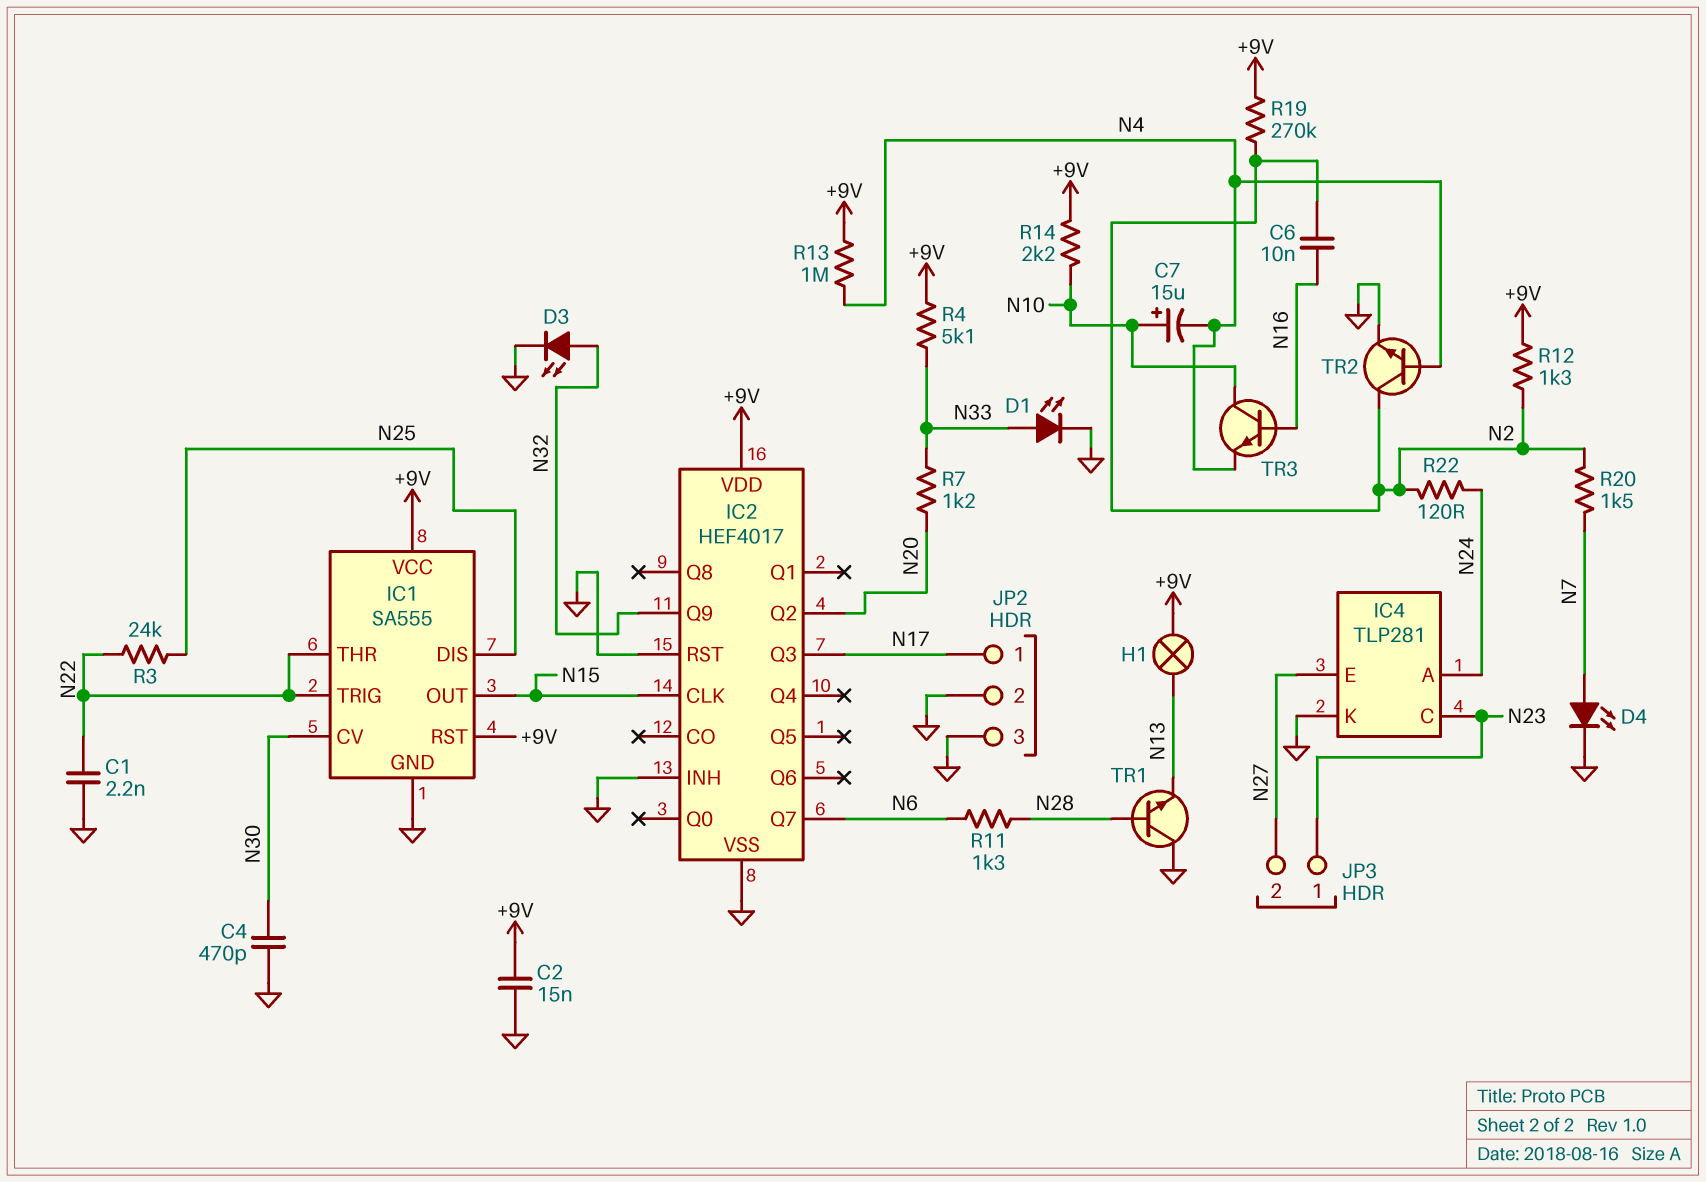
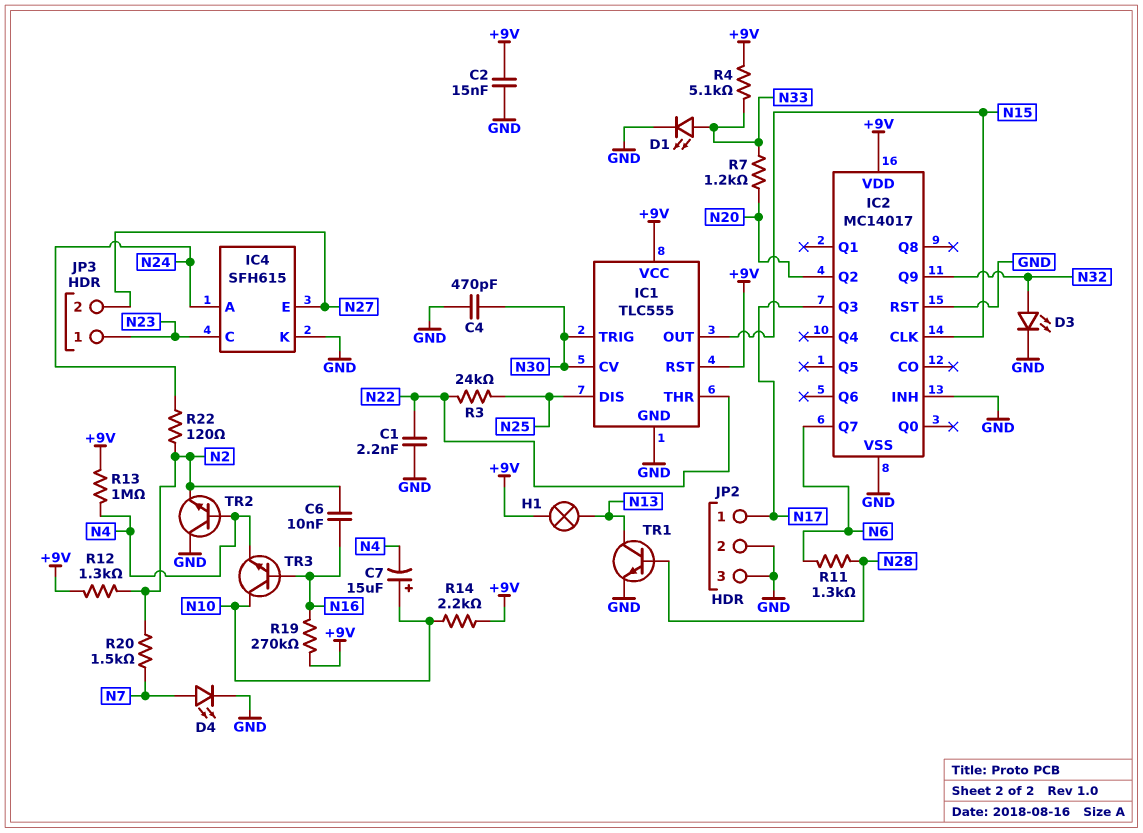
IC1: SA555 -> TLC555
IC1 pin TRIG: N22 -> N30
IC2: HEF4017 -> MC14017
IC4: TLP281 -> SFH615
R19: 270k (+9V, N2) -> 270k (+9V, N16)
TR1: NPN (B N28, C GND, E N13) -> NPN (B N28, C N13, E GND)
TR2: NPN (B N4, C N2, E GND) -> NPN (B N4, C GND, E N2)

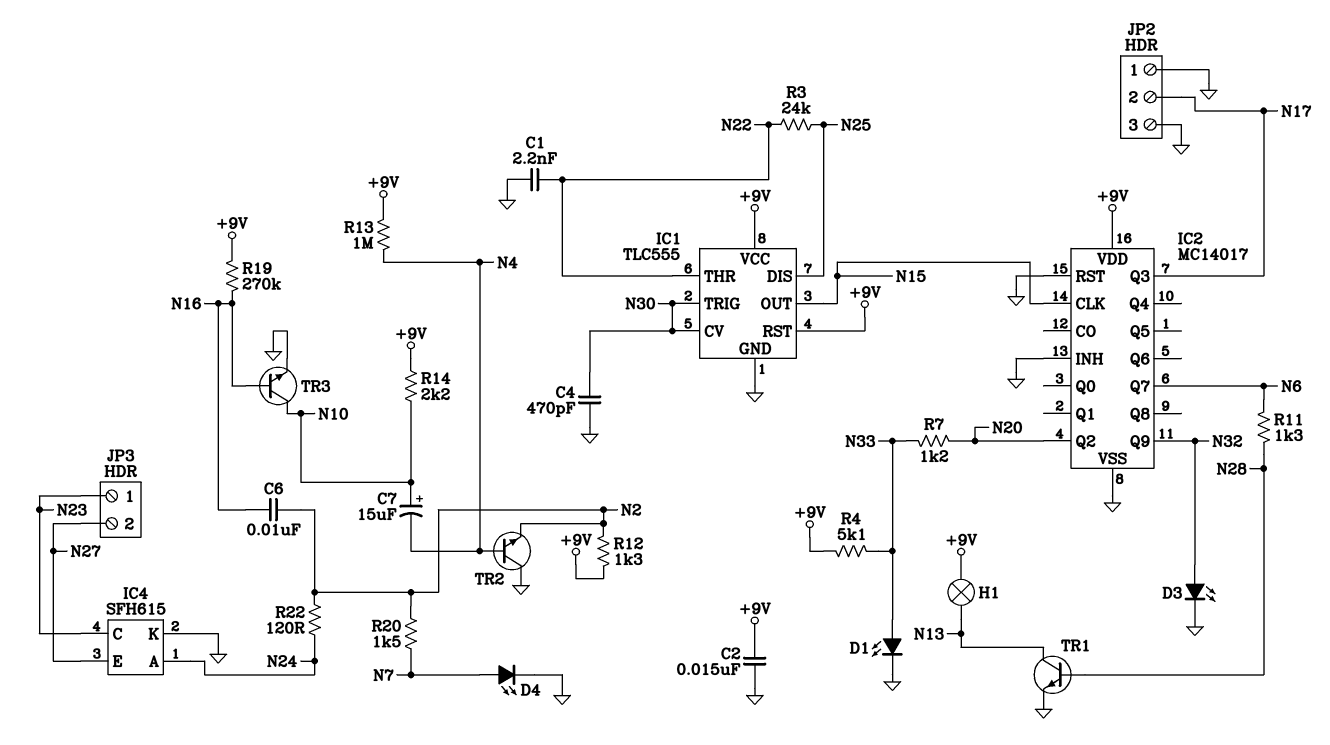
JP2 pin 1: N17 -> GND
JP2 pin 2: GND -> N17
TR3: NPN (B N16, C N10, E N4) -> NPN (B N16, C N10, E GND)

